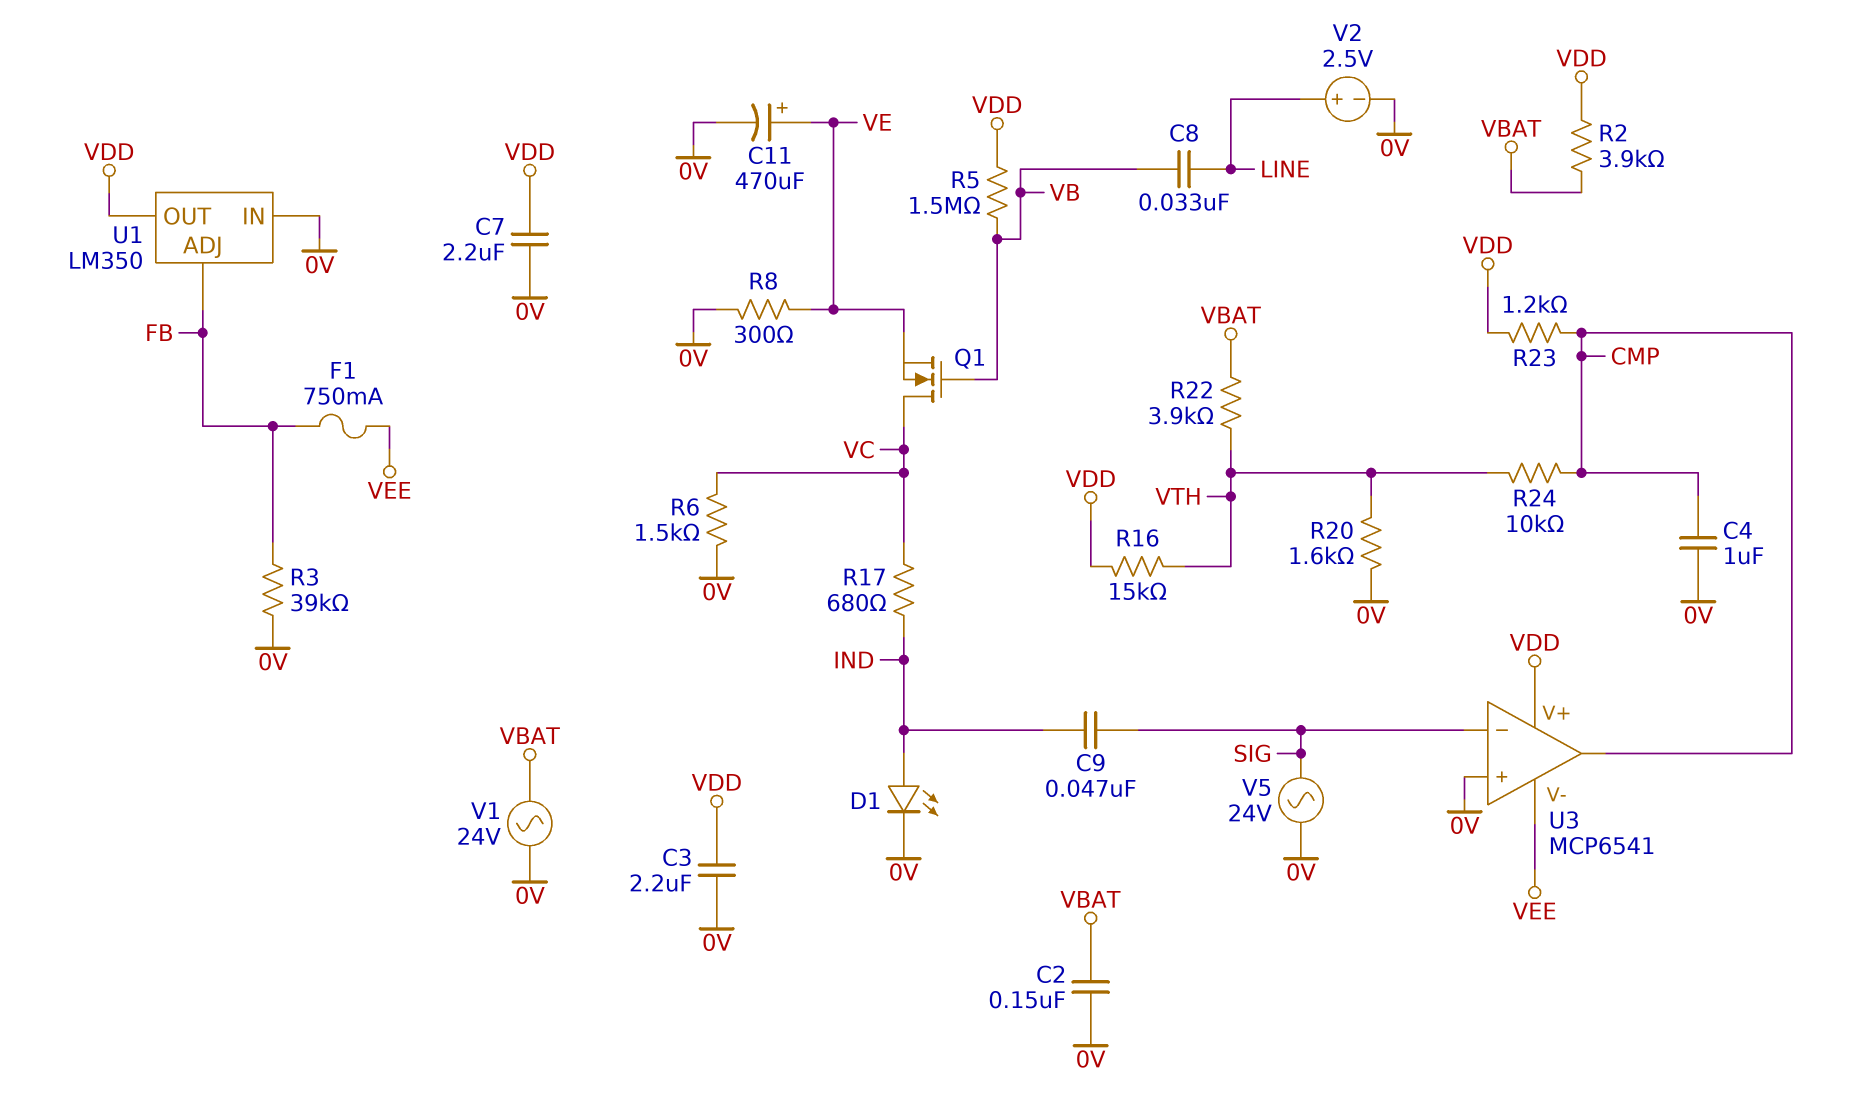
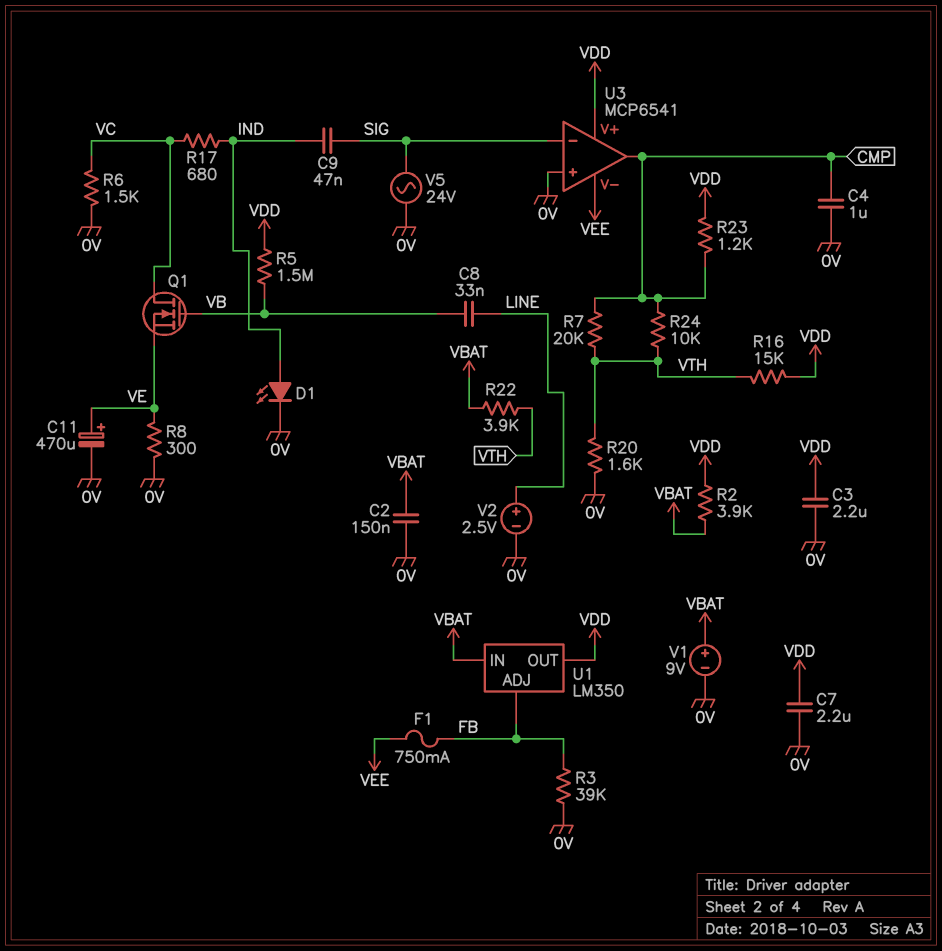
R7: none -> 20k (CMP, VTH)
U1 pin IN: 0V -> VBAT
V1: AC 24V (0V, VBAT) -> 9V (plus VBAT, minus 0V)

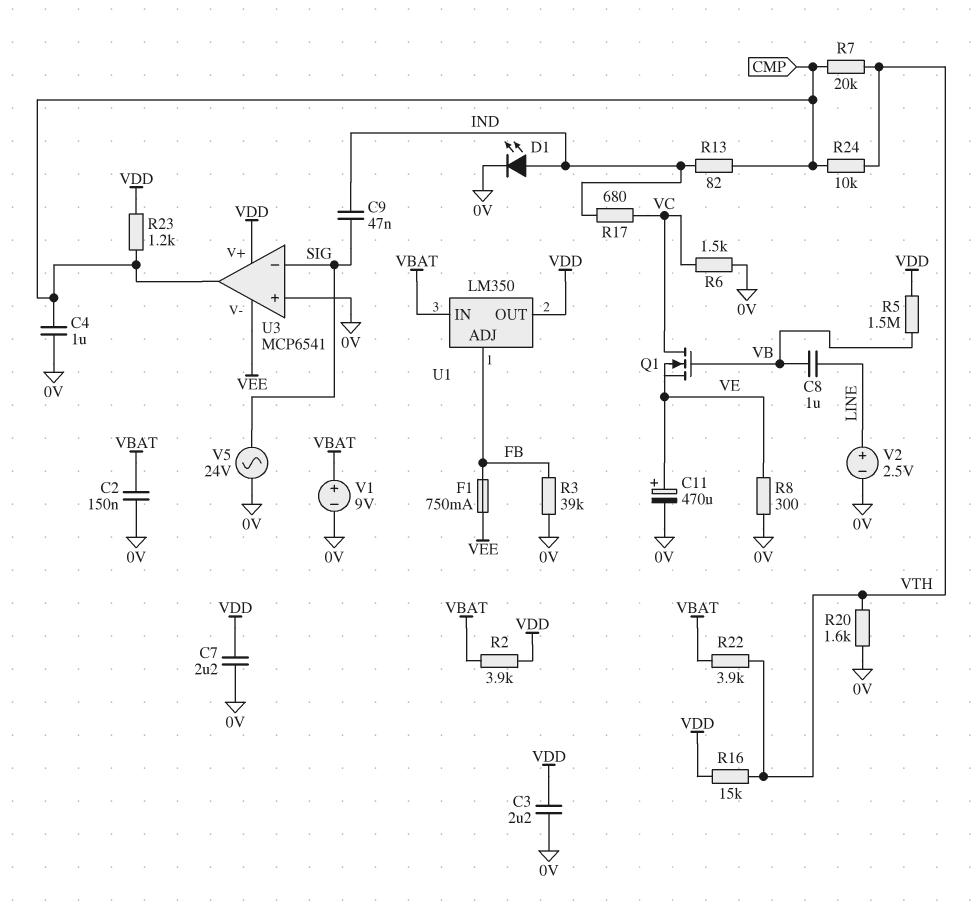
C8: 33nF (LINE, VB) -> 1uF (LINE, VB)
R13: none -> 82 (CMP, IND)

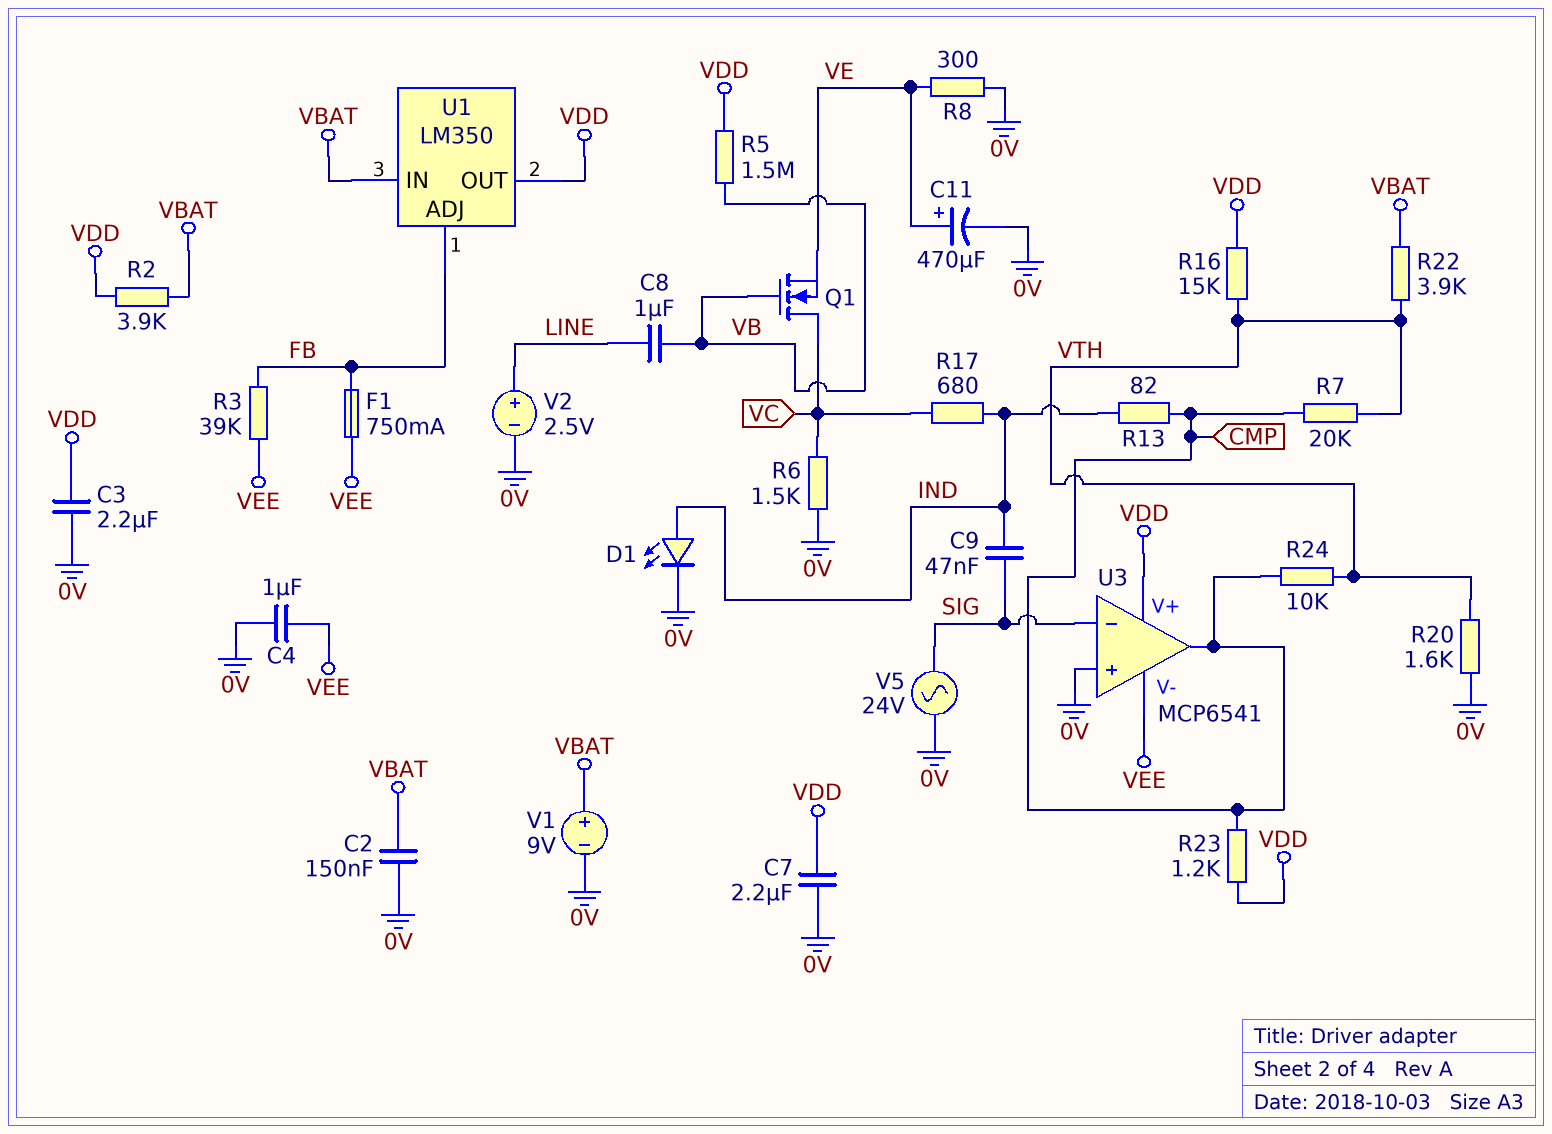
C4: 1uF (0V, CMP) -> 1uF (0V, VEE)
R3: 39k (0V, FB) -> 39k (FB, VEE)

